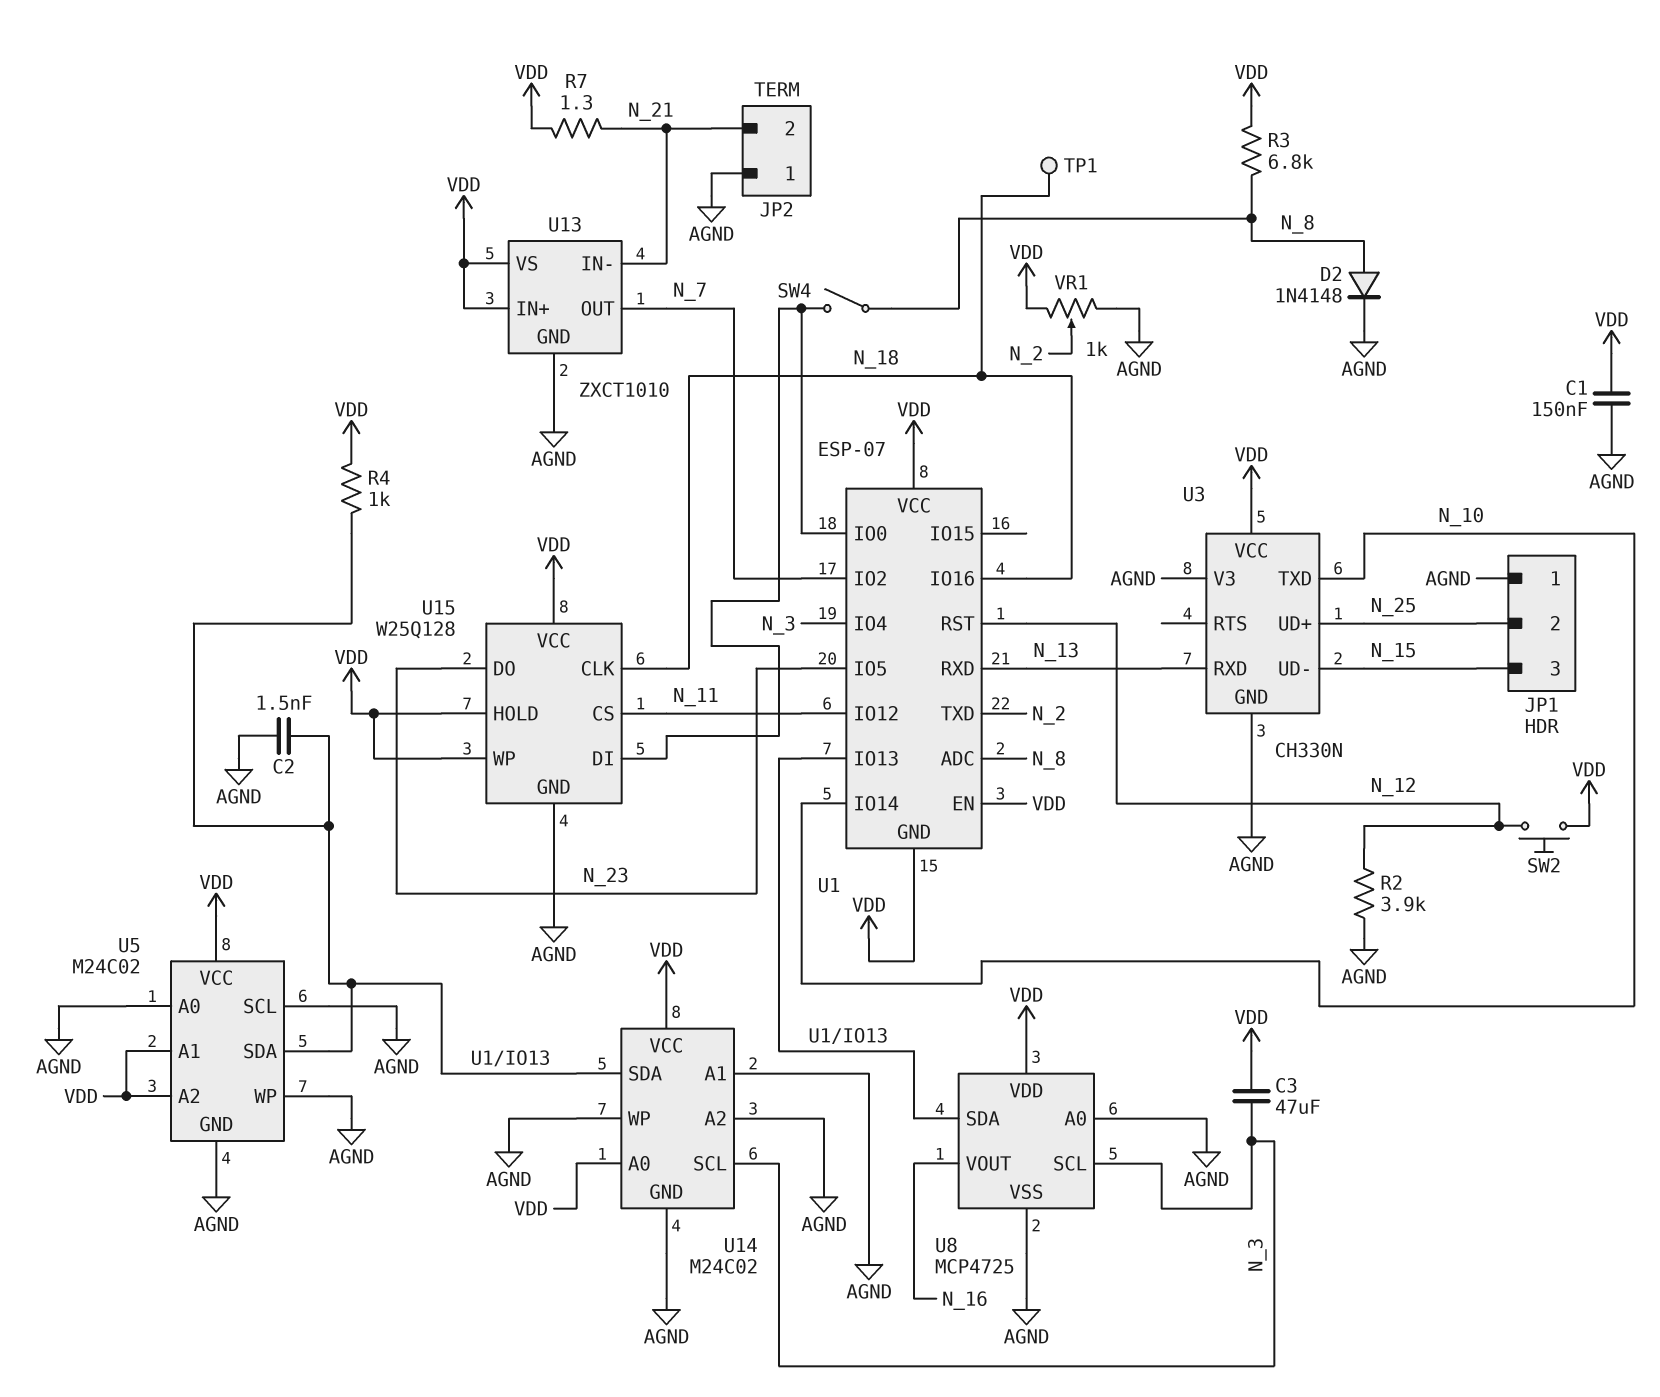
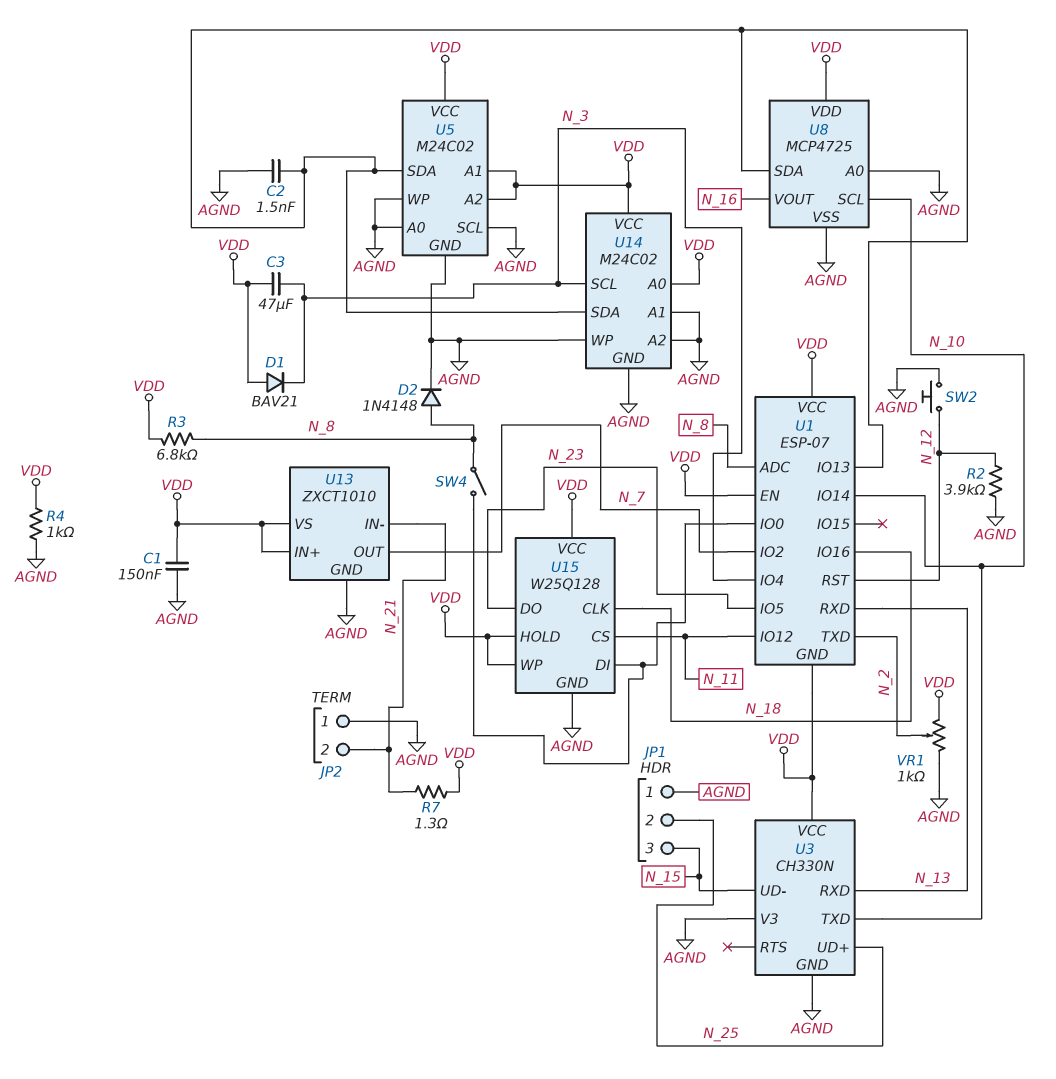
D1: none -> diode BAV21 (A VDD, K N_3)
R4: 1k (U1/IO13, VDD) -> 1k (AGND, VDD)
SW2: button (N_12, VDD) -> button (AGND, N_12)
TP1: test point (N_18) -> none
U8 pin SCL: N_3 -> N_10

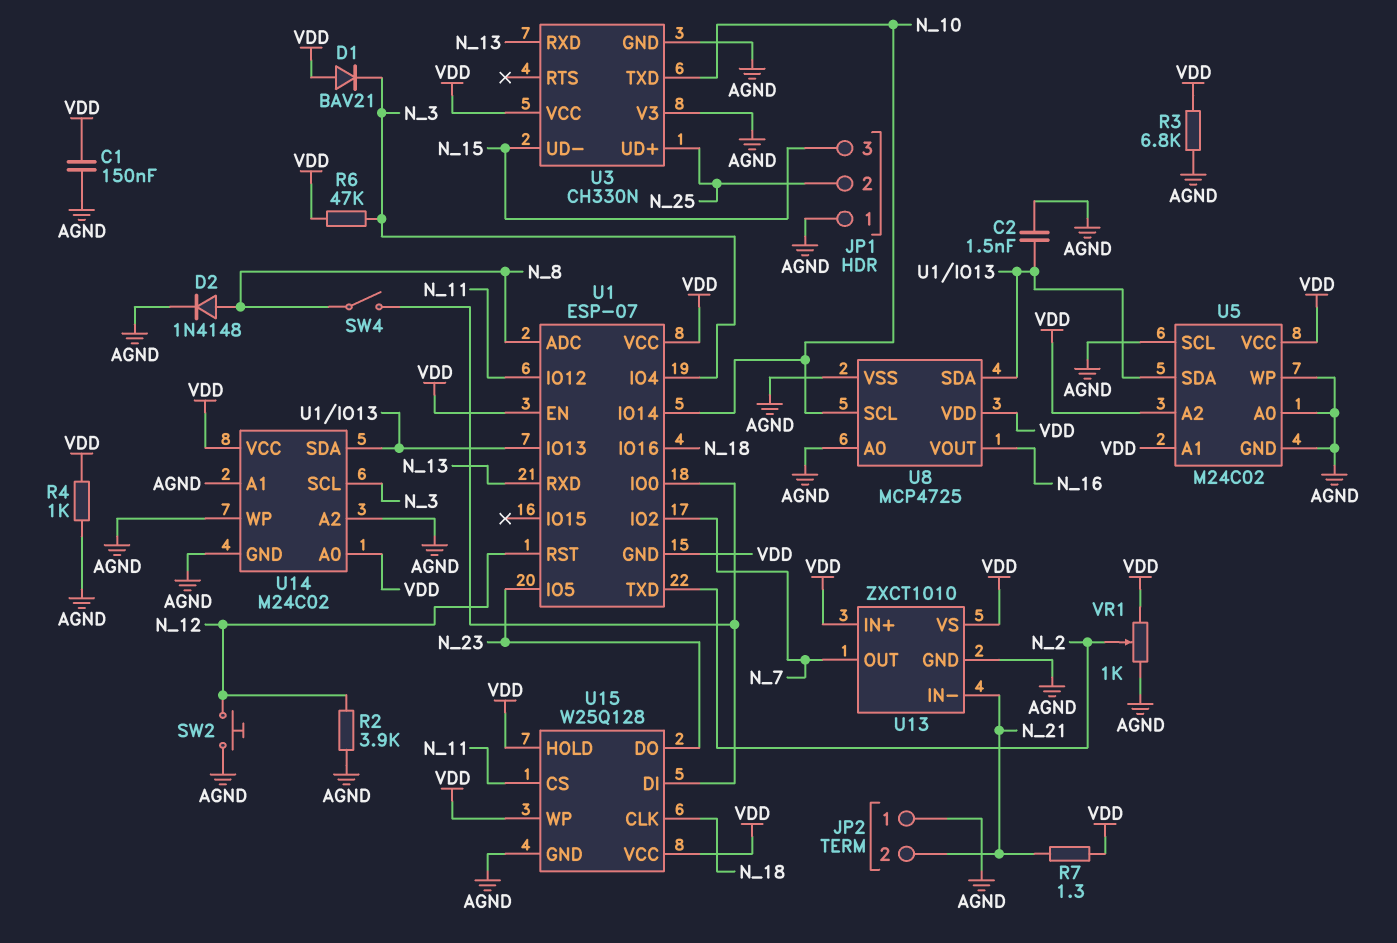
C3: 47uF (N_3, VDD) -> none
R3: 6.8k (N_8, VDD) -> 6.8k (AGND, VDD)
R6: none -> 47k (N_3, VDD)

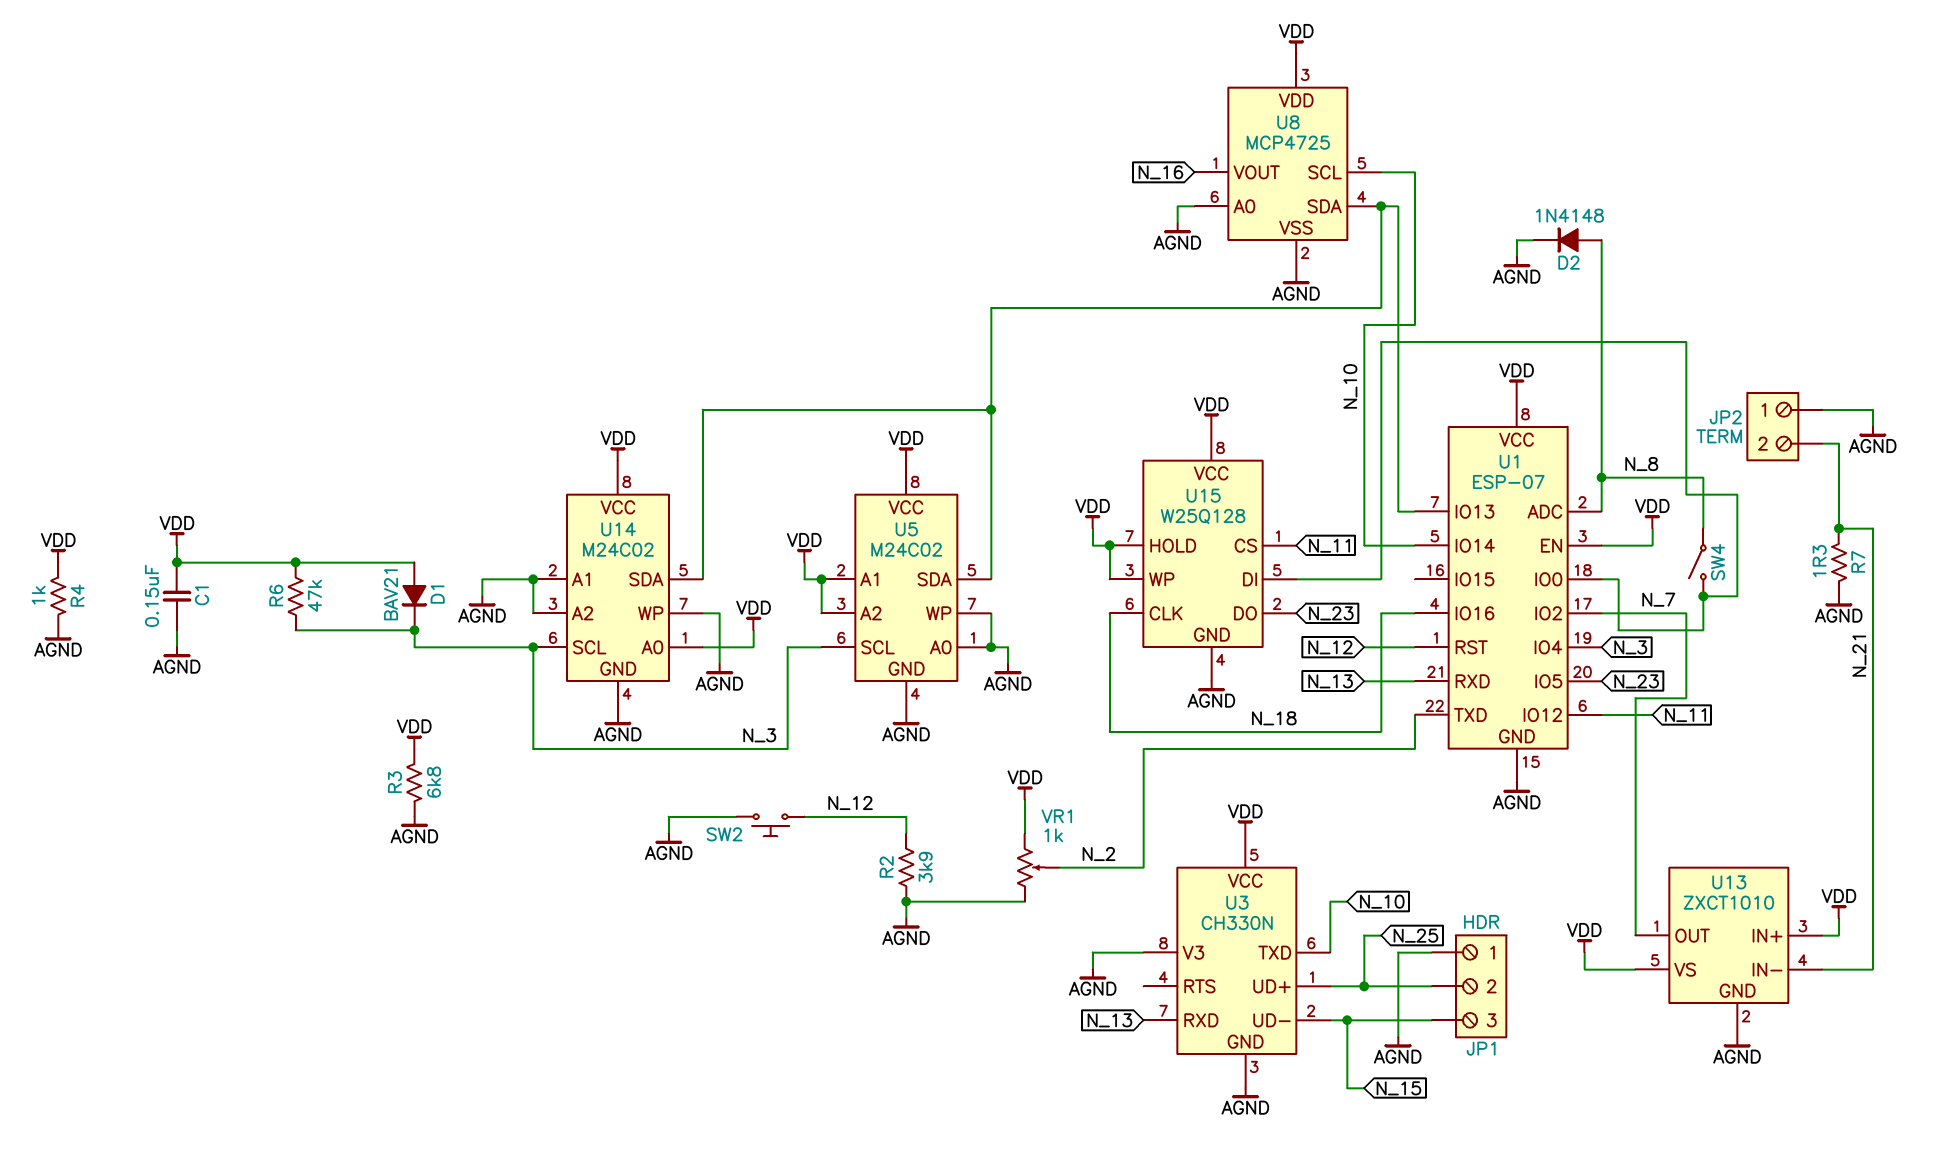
C2: 1.5nF (AGND, U1/IO13) -> none
R7: 1.3 (N_21, VDD) -> 1.3 (AGND, N_21)
U1 pin GND: VDD -> AGND
U5 pin SCL: AGND -> N_3

